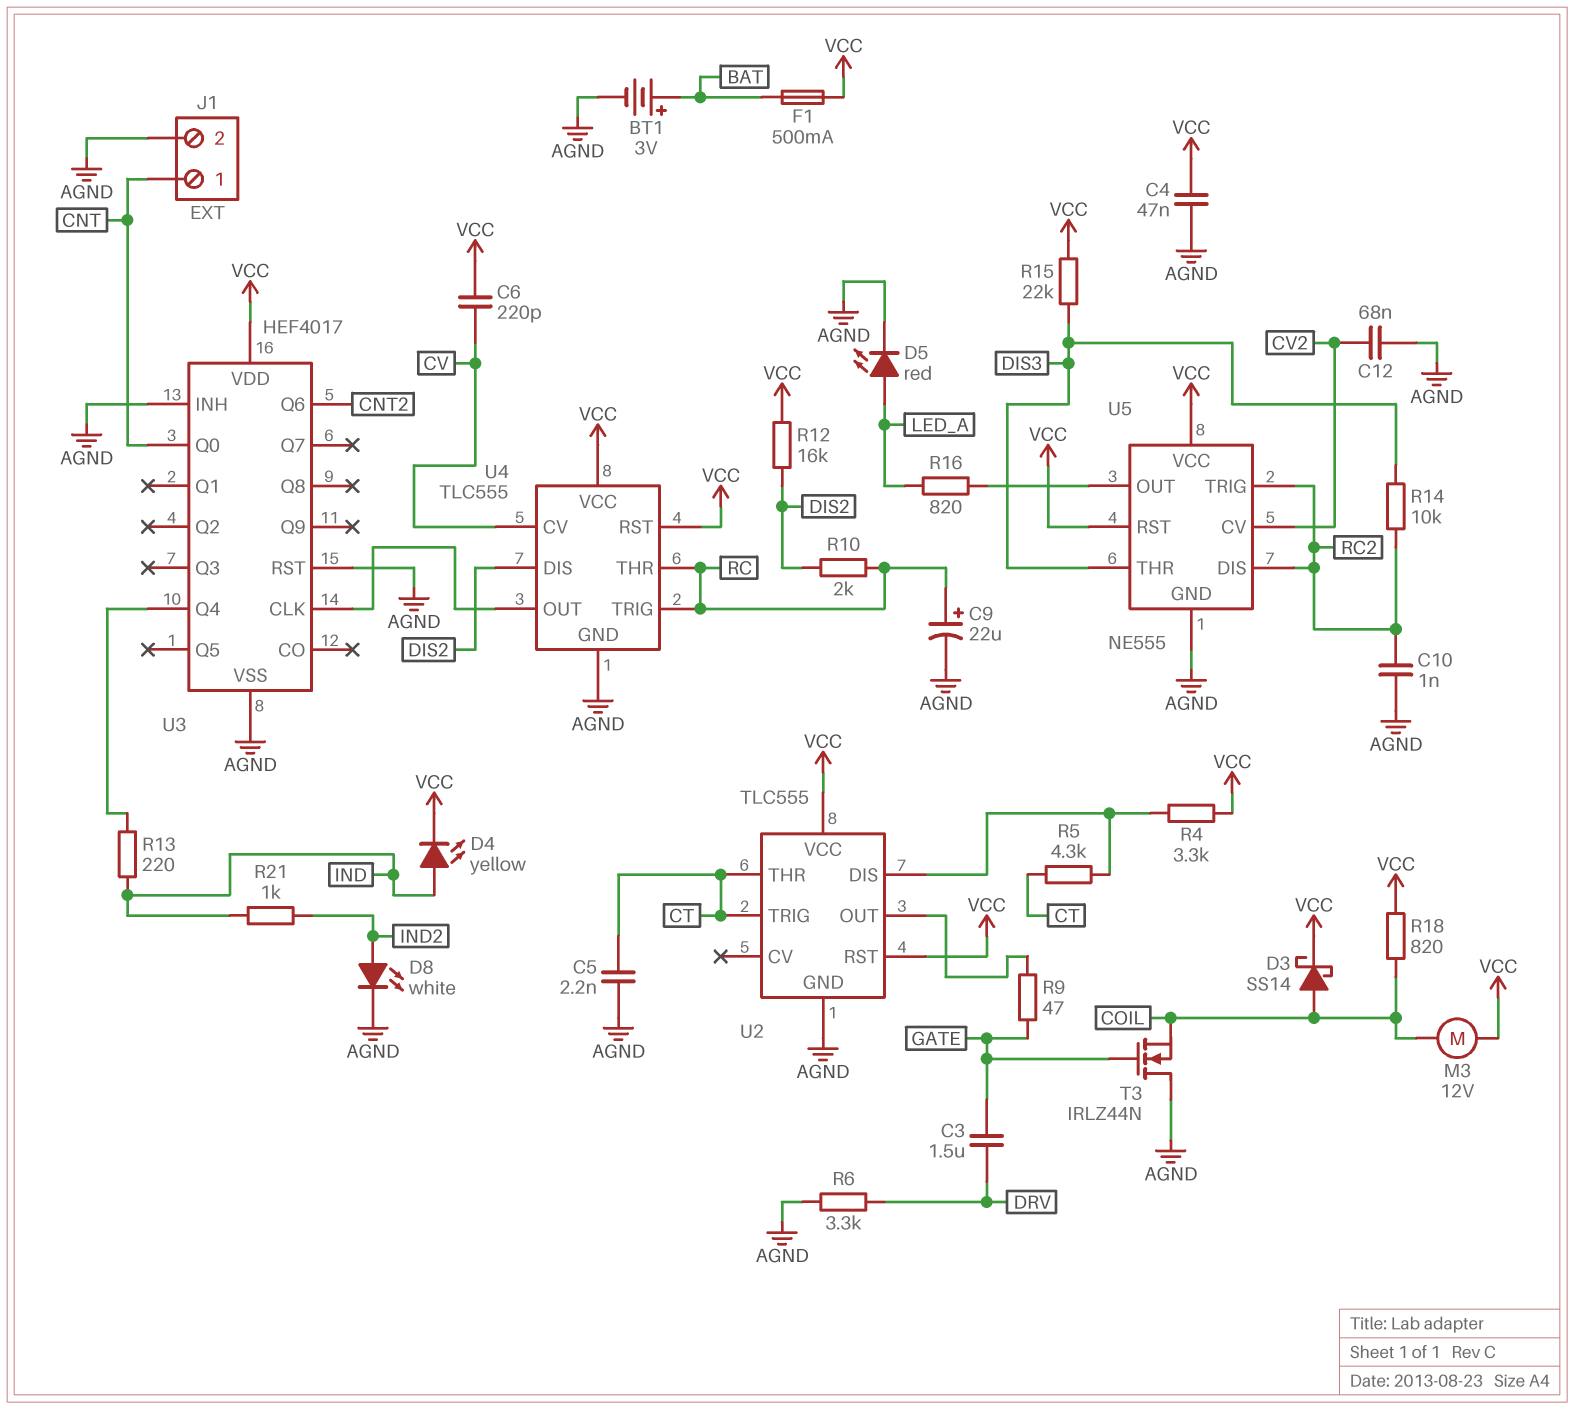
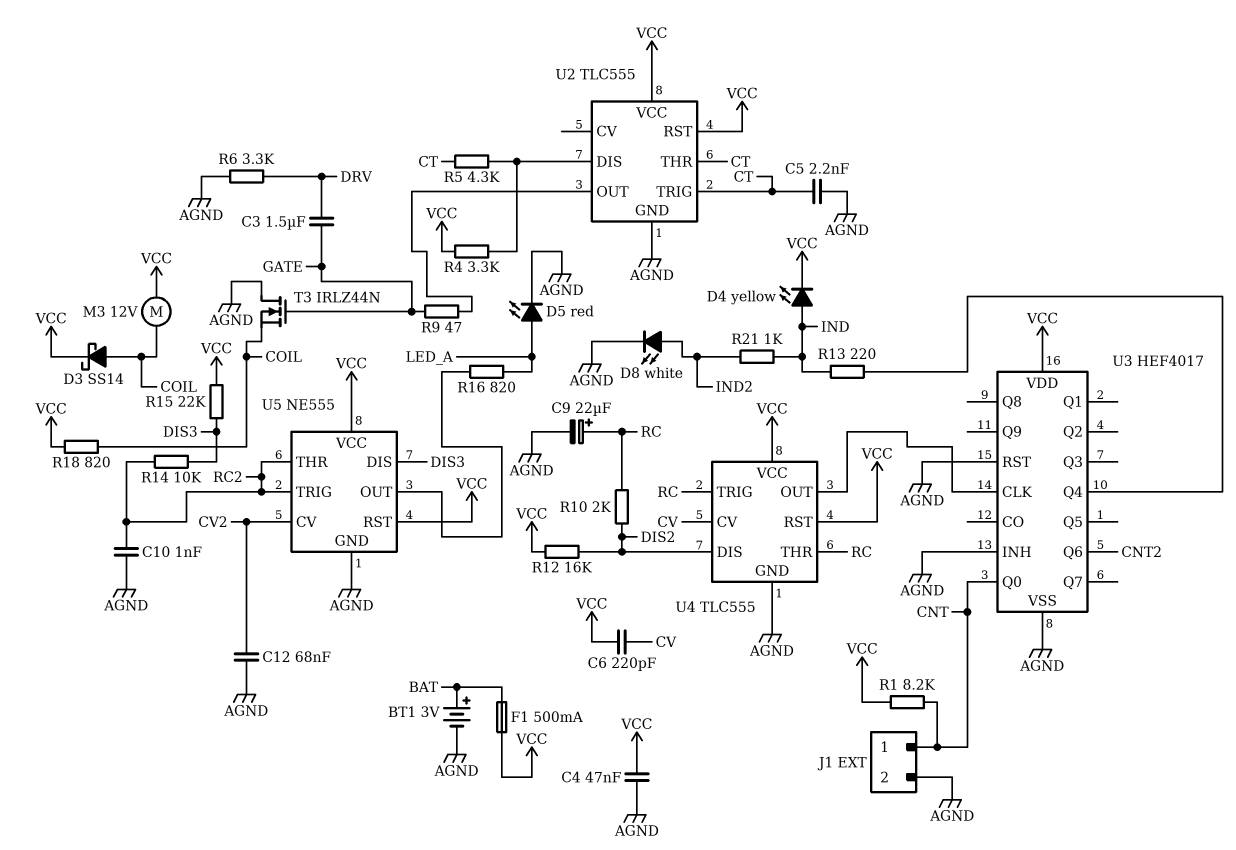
R1: none -> 8.2k (CNT, VCC)
U5 pin DIS: RC2 -> DIS3
U5 pin THR: DIS3 -> RC2

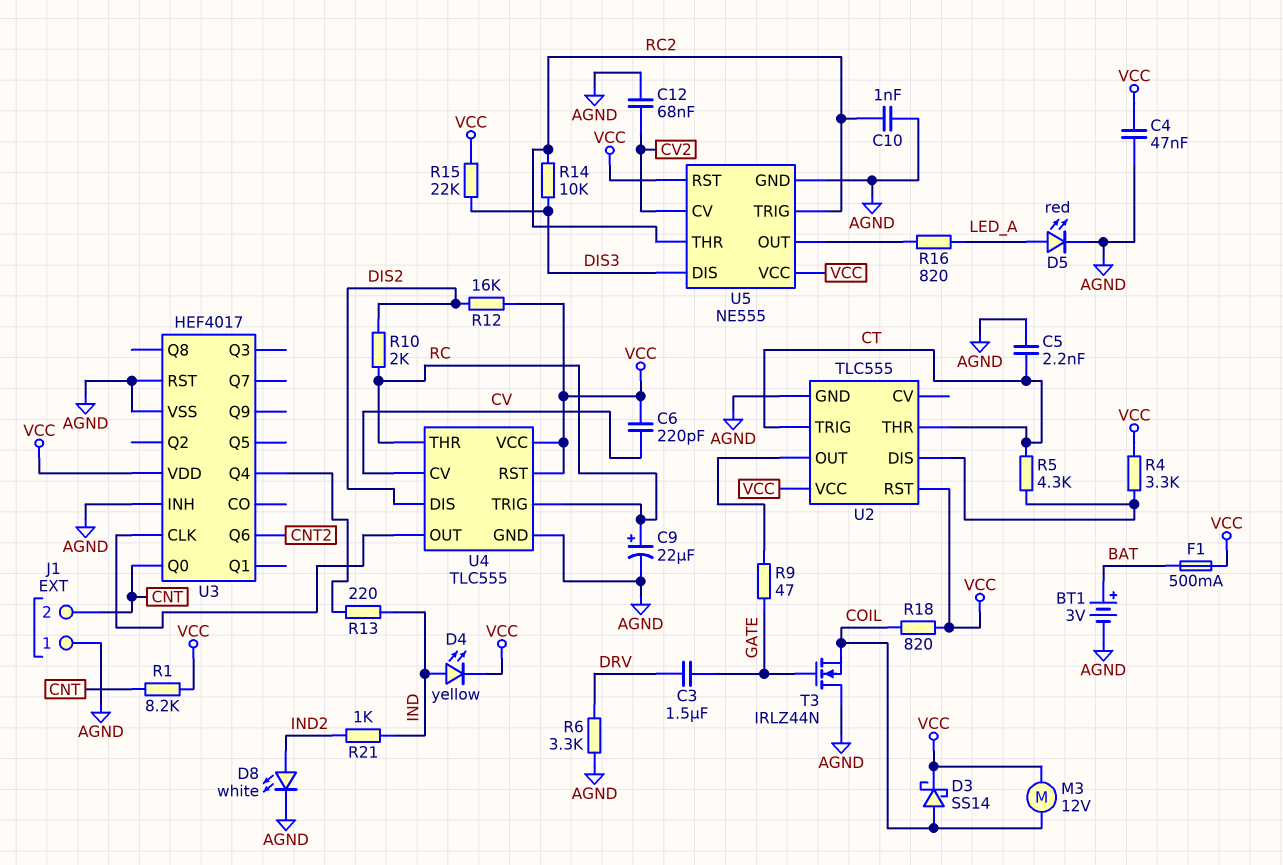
J1 pin 1: CNT -> AGND
J1 pin 2: AGND -> CNT

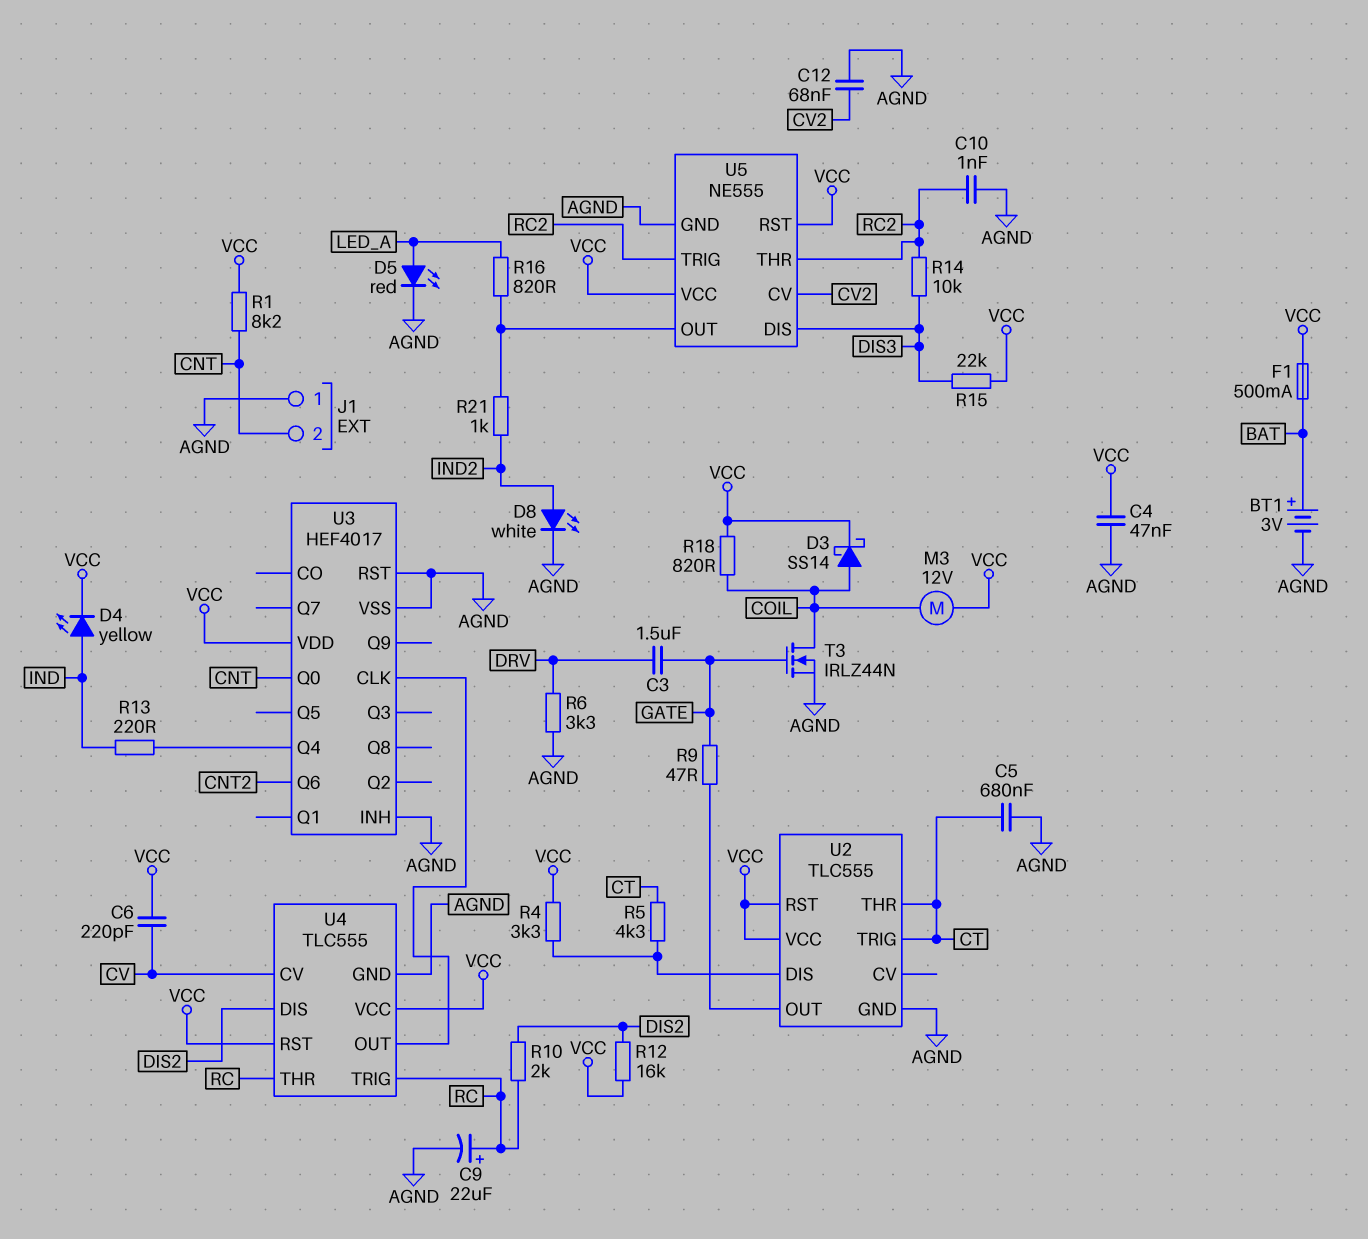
C5: 2.2nF (AGND, CT) -> 680nF (AGND, CT)
R21: 1k (IND, IND2) -> 1k (IND2, U5/OUT)
T3: NMOS IRLZ44N (G GATE, D AGND, S COIL) -> NMOS IRLZ44N (G GATE, D COIL, S AGND)

